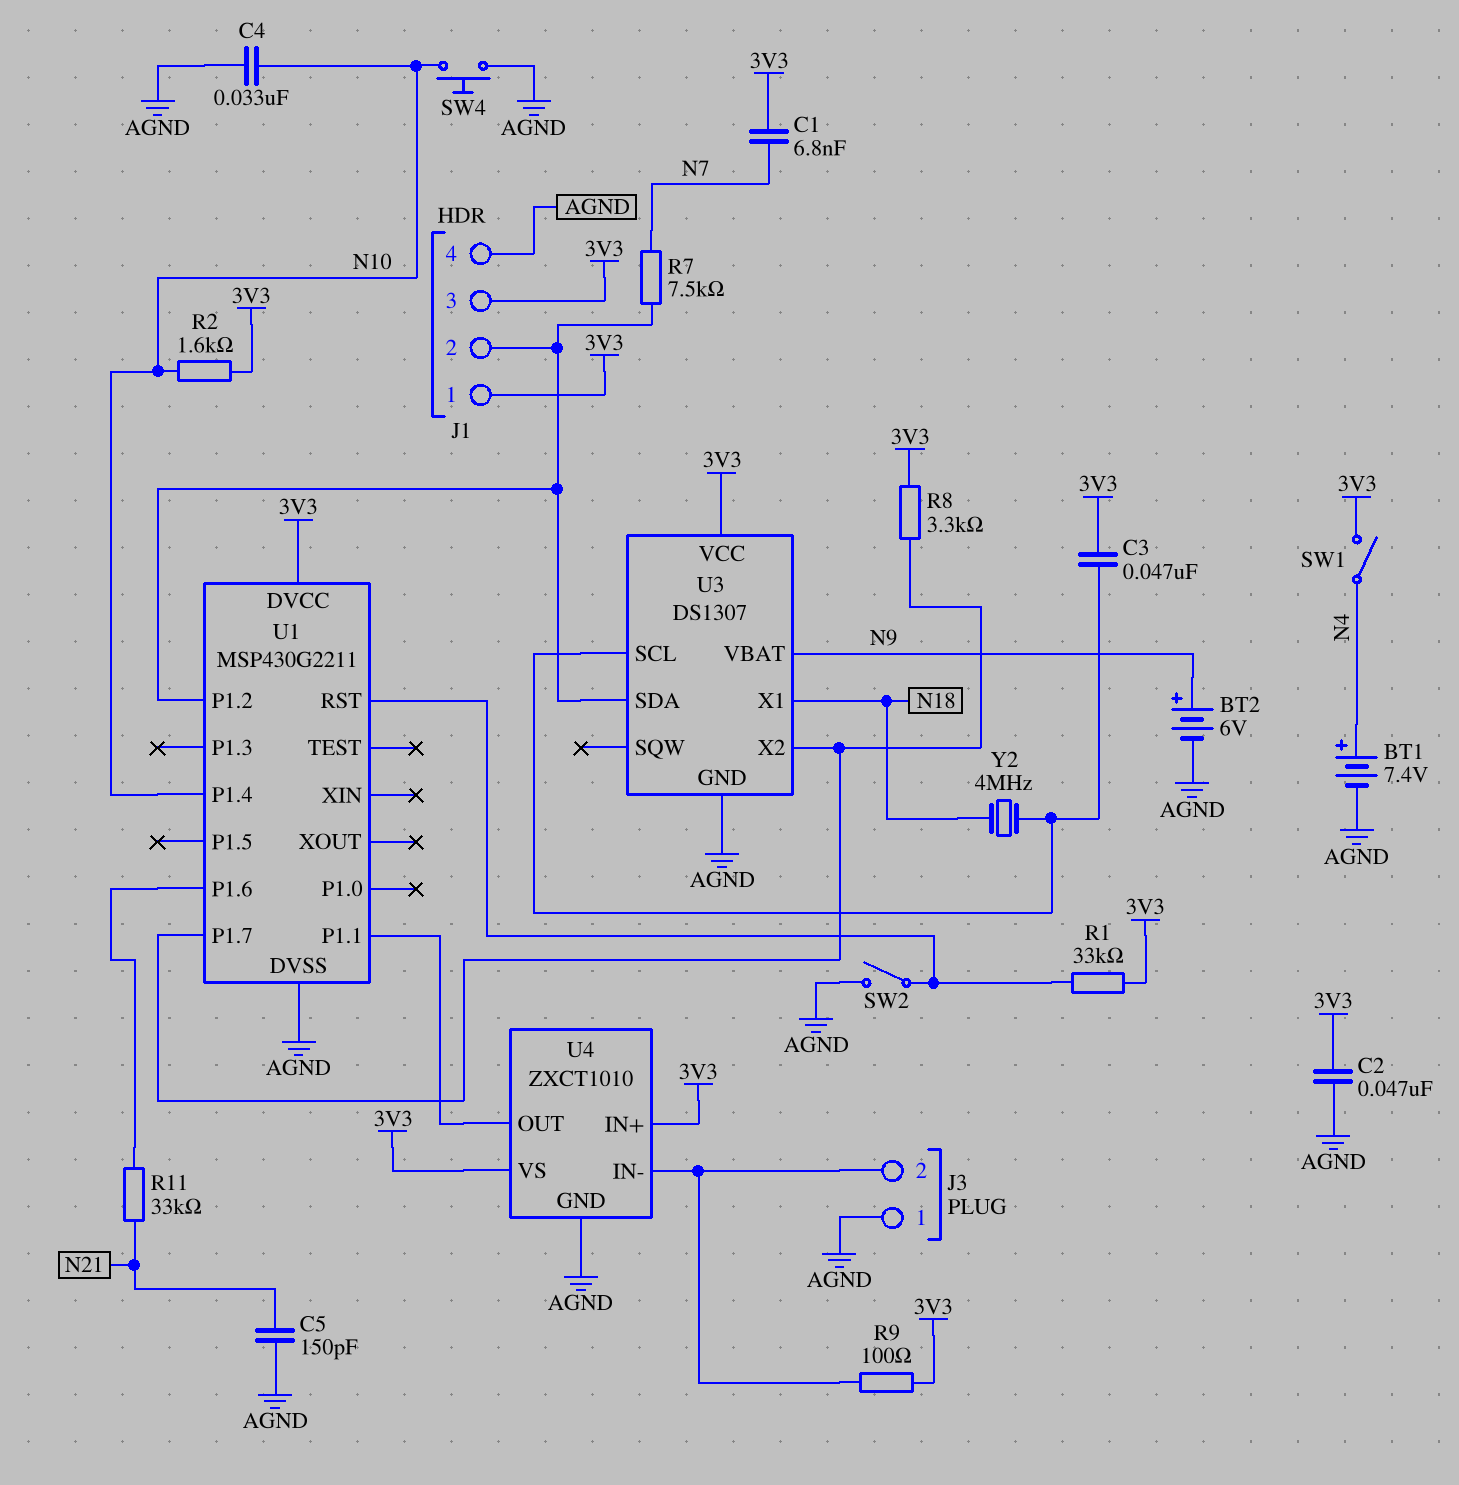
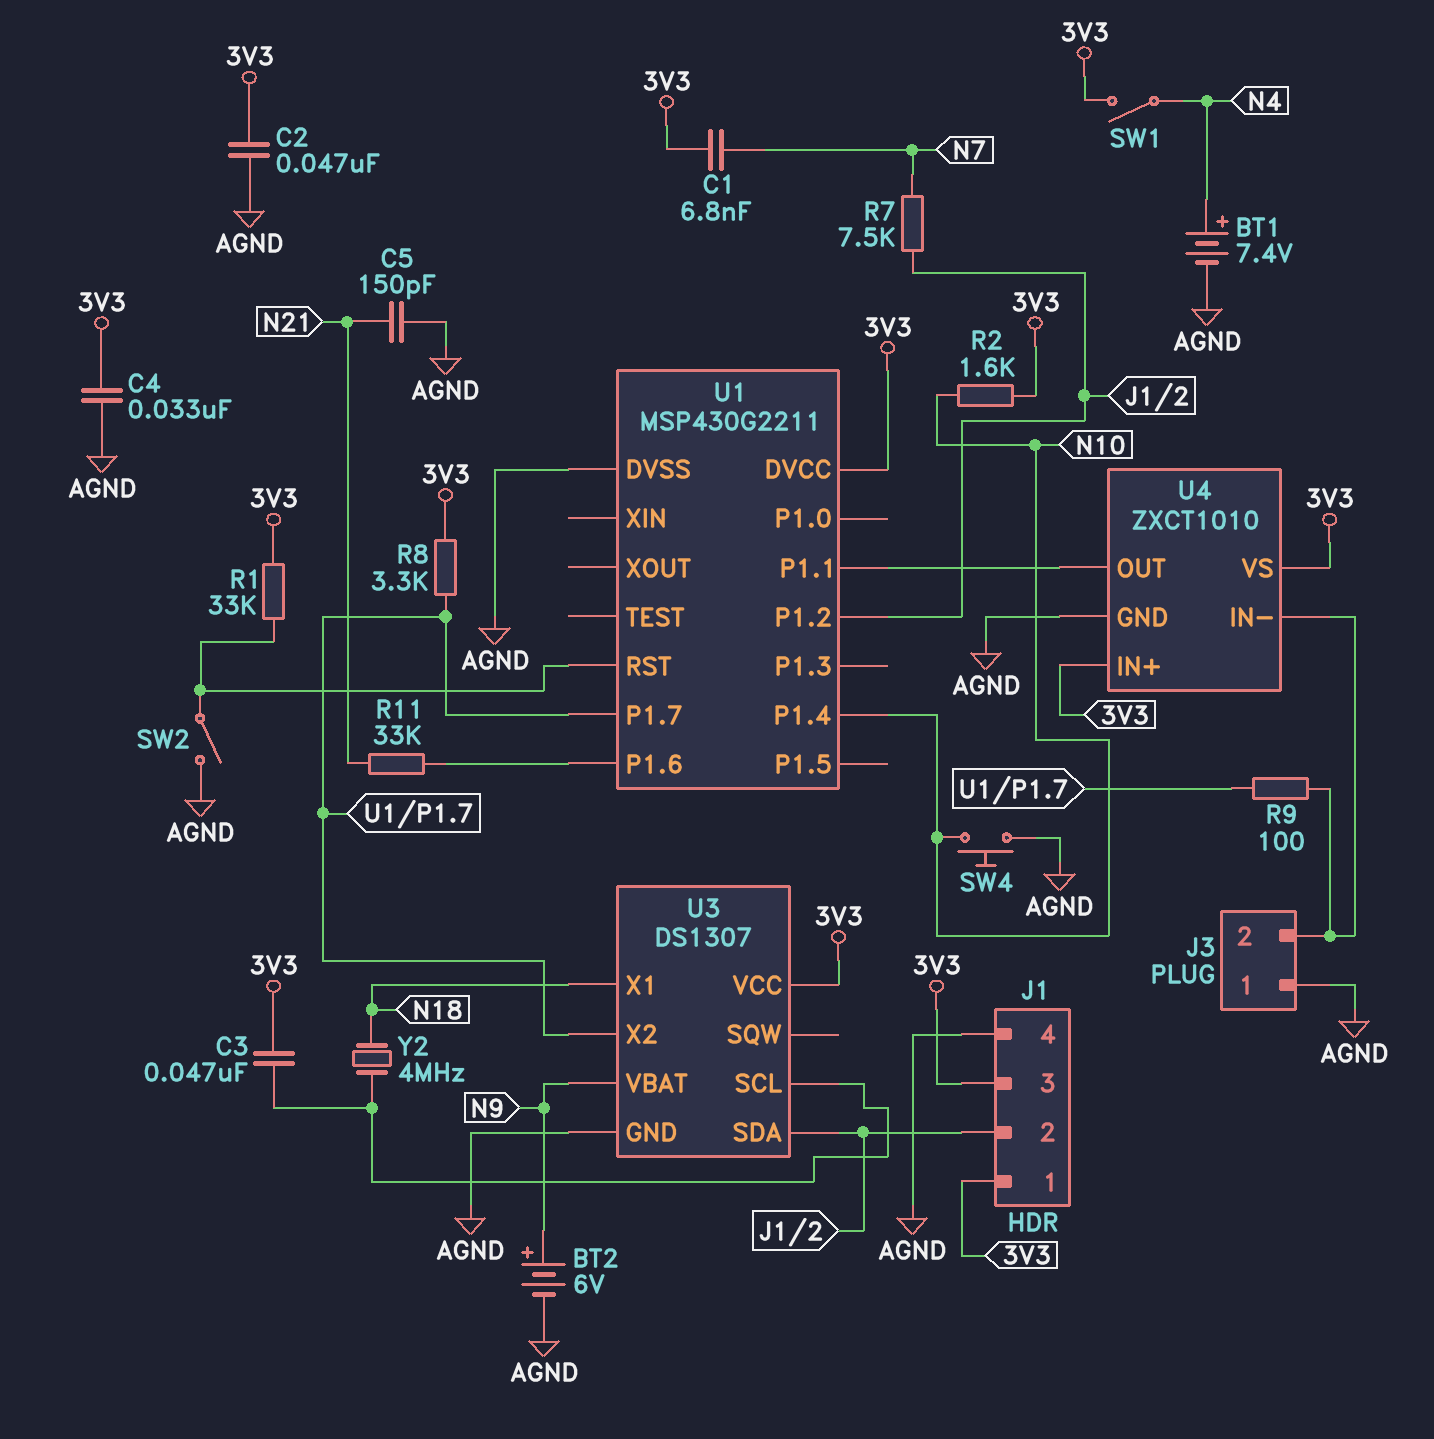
C4: 33nF (AGND, N10) -> 33nF (3V3, AGND)
R9: 100 (3V3, J3/2) -> 100 (J3/2, U1/P1.7)

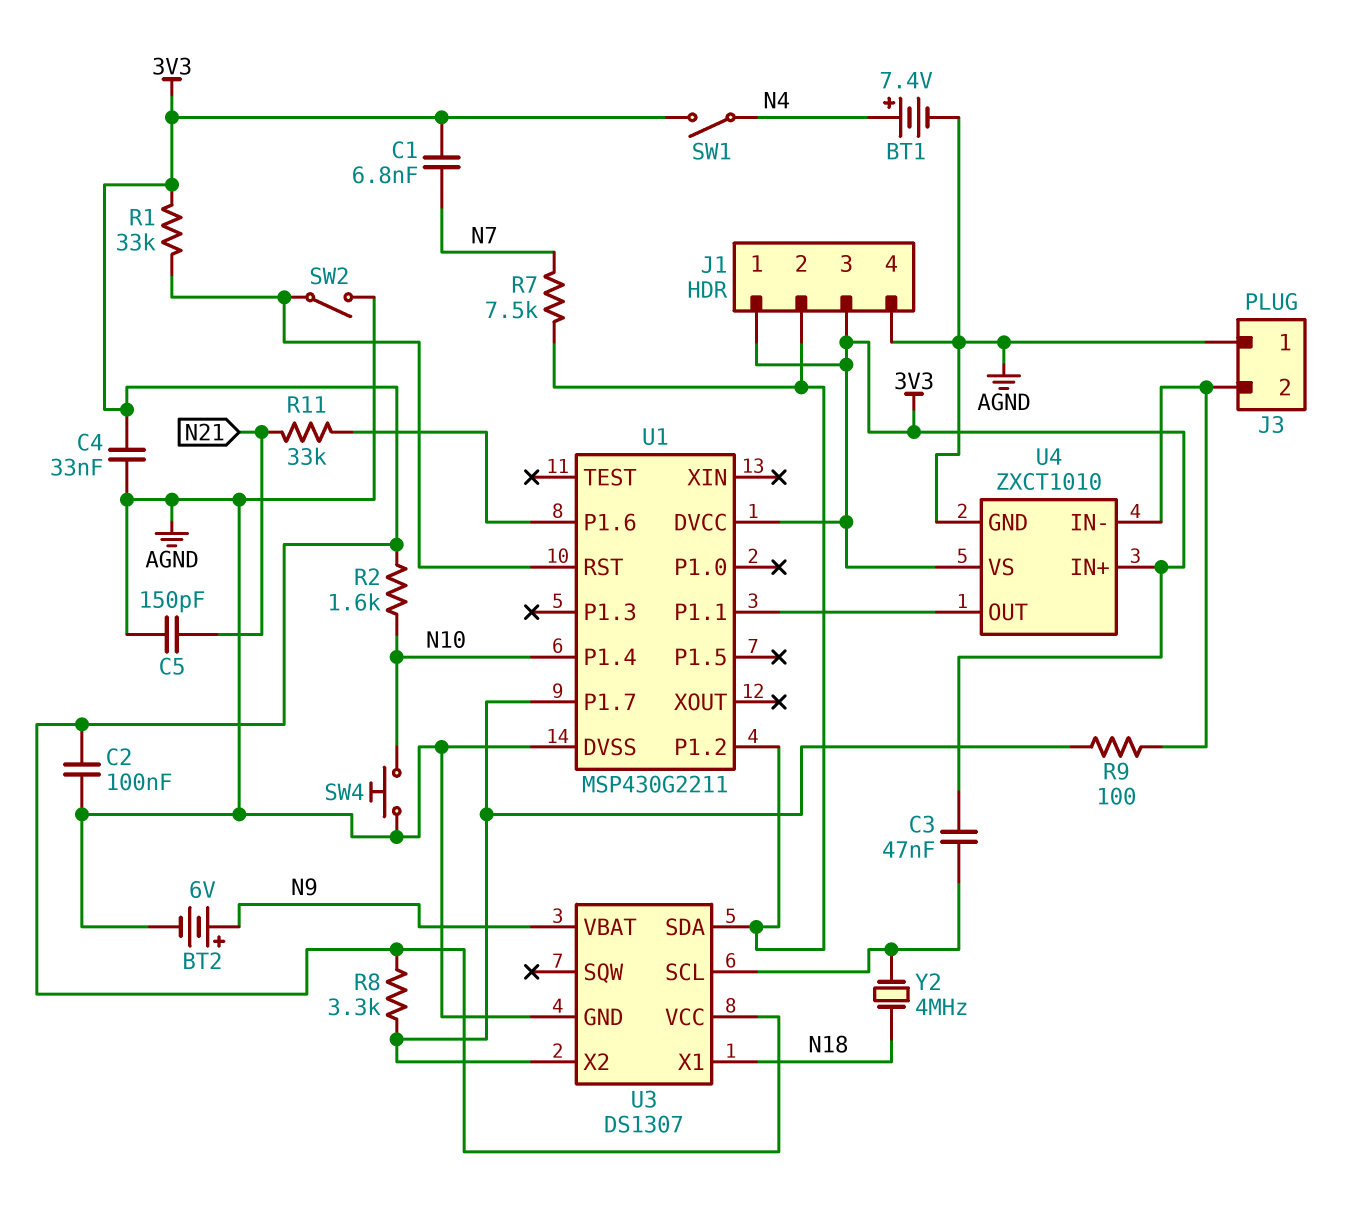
C2: 47nF (3V3, AGND) -> 100nF (3V3, AGND)

